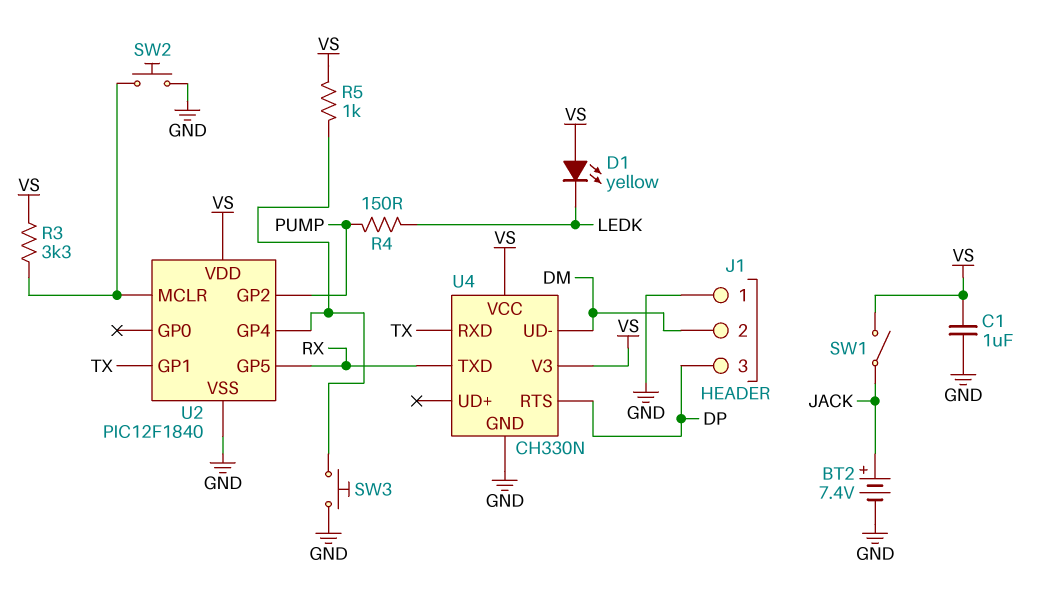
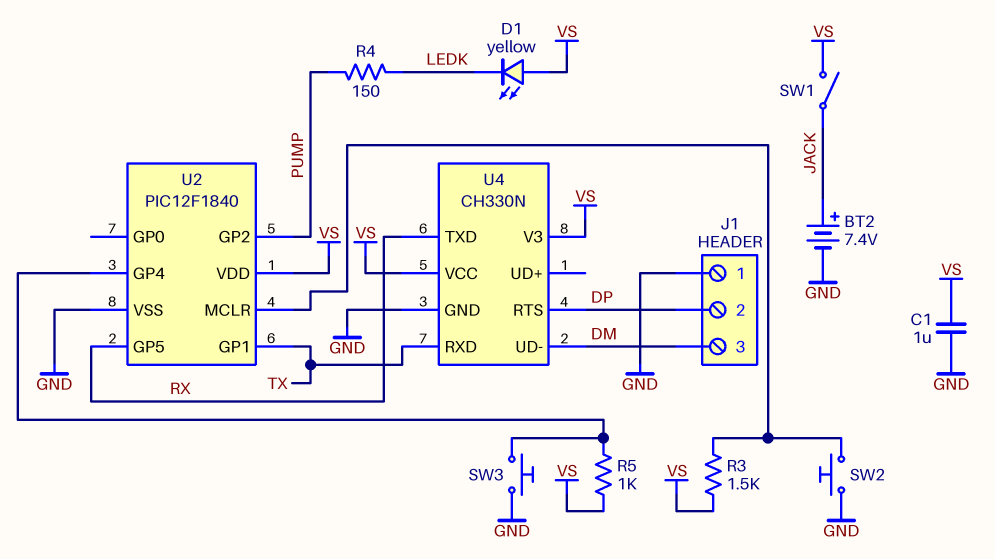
J1 pin 2: DM -> DP
J1 pin 3: DP -> DM
R3: 3.3k (U2/MCLR, VS) -> 1.5k (U2/MCLR, VS)

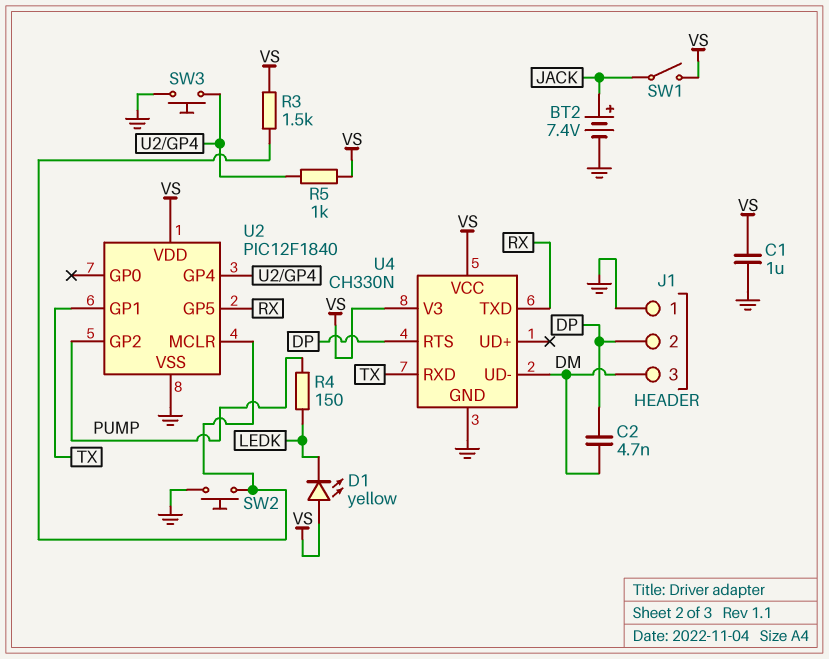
C2: none -> 4.7nF (DM, DP)

